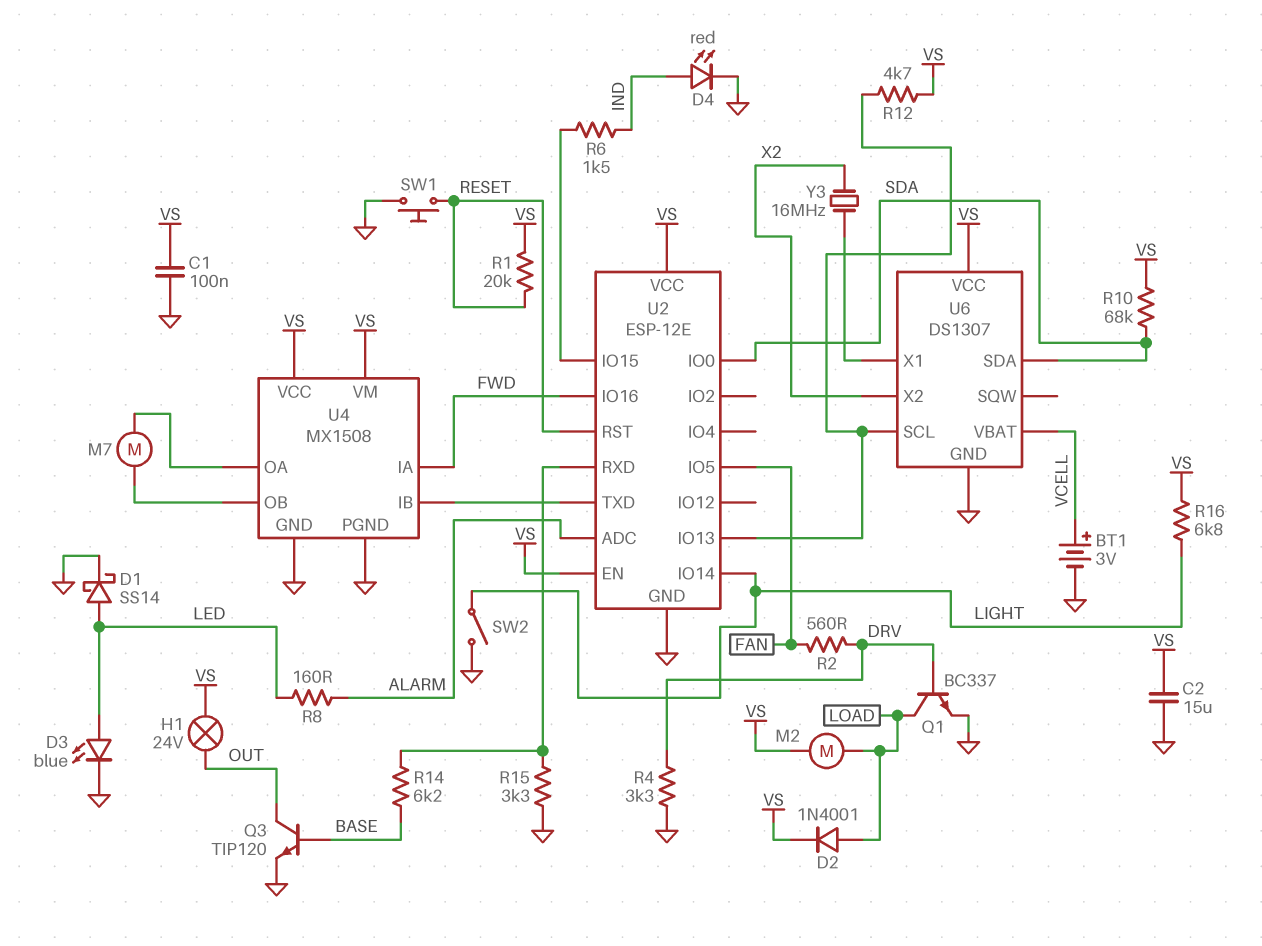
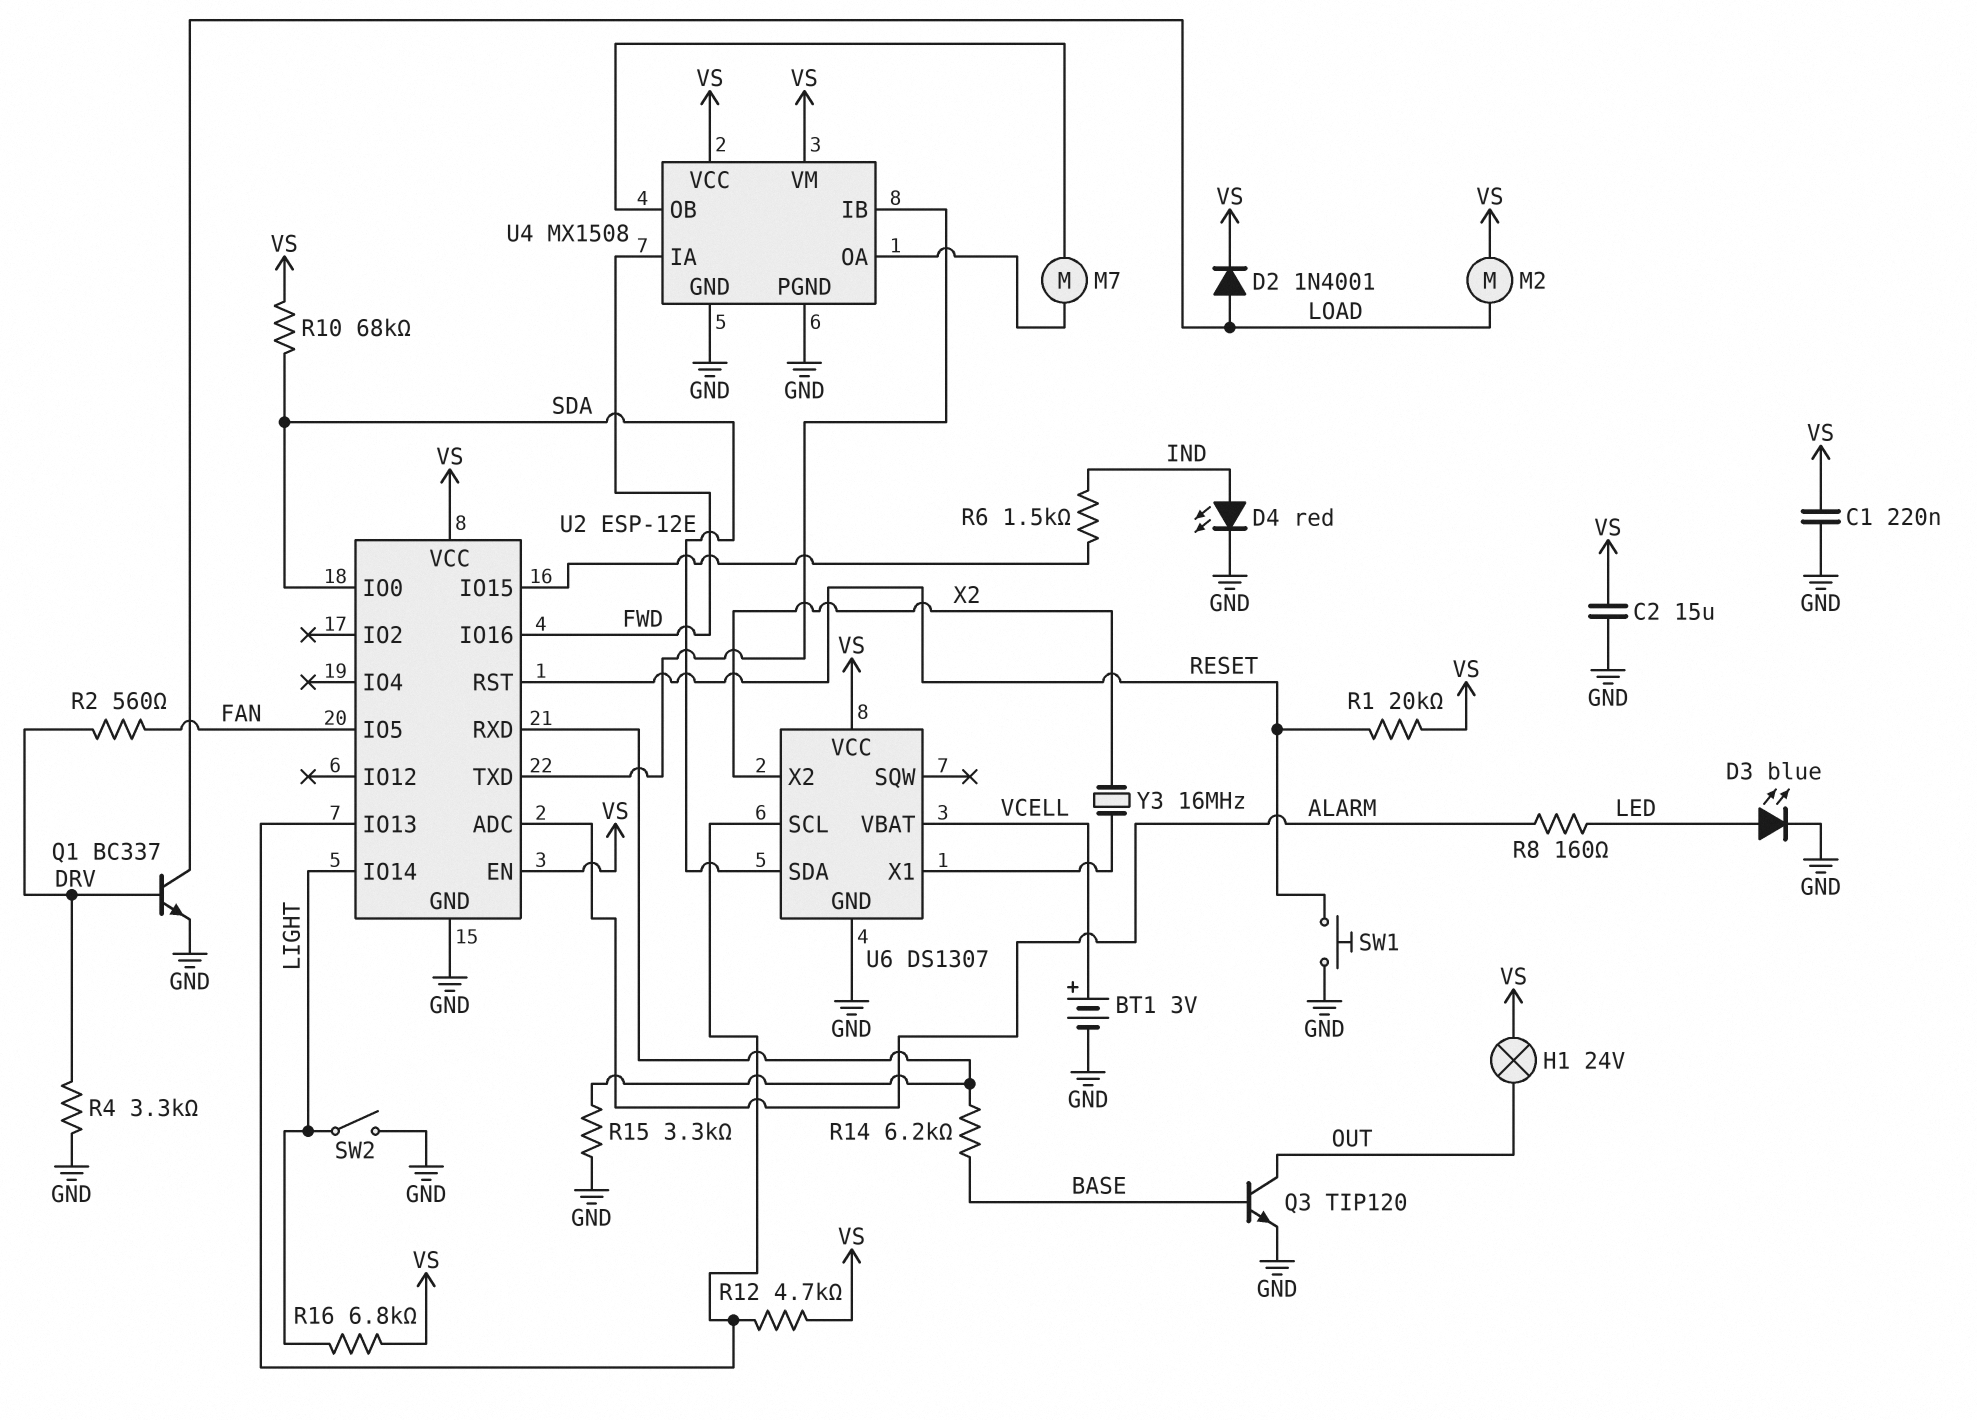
C1: 100nF (GND, VS) -> 220nF (GND, VS)
D1: schottky SS14 (A LED, K GND) -> none

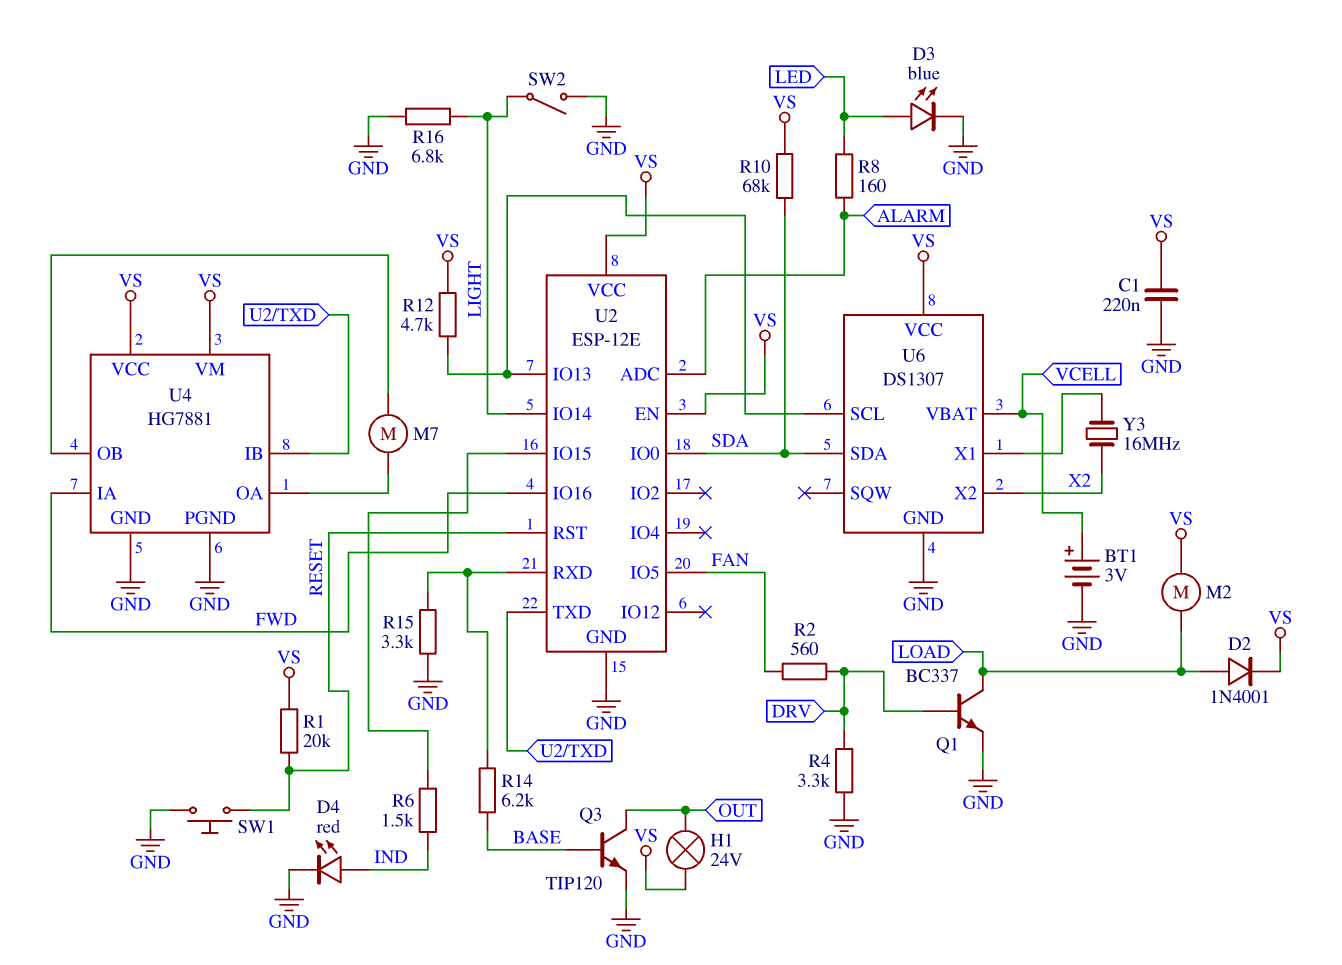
C2: 15uF (GND, VS) -> none
R16: 6.8k (LIGHT, VS) -> 6.8k (GND, LIGHT)
U4: MX1508 -> HG7881

